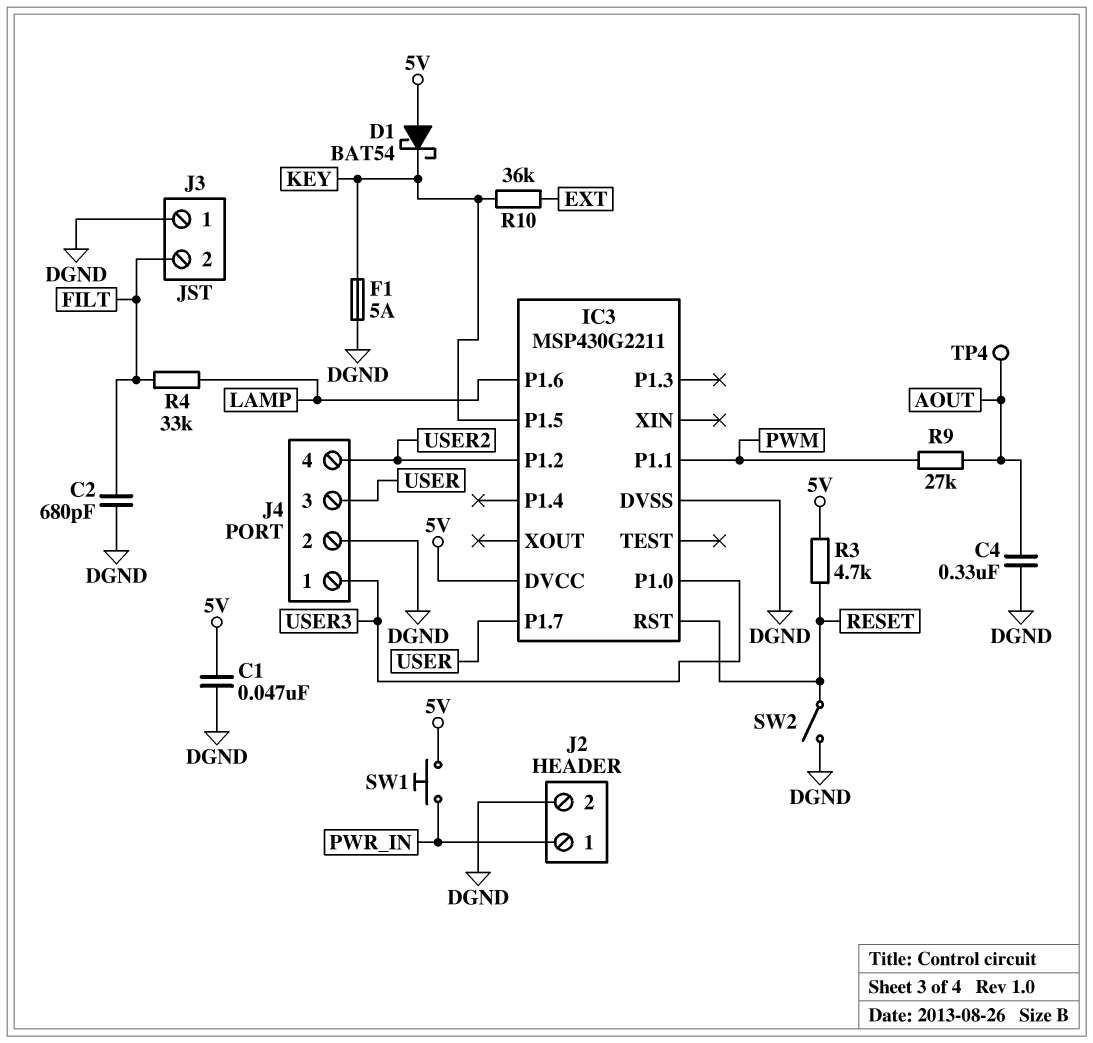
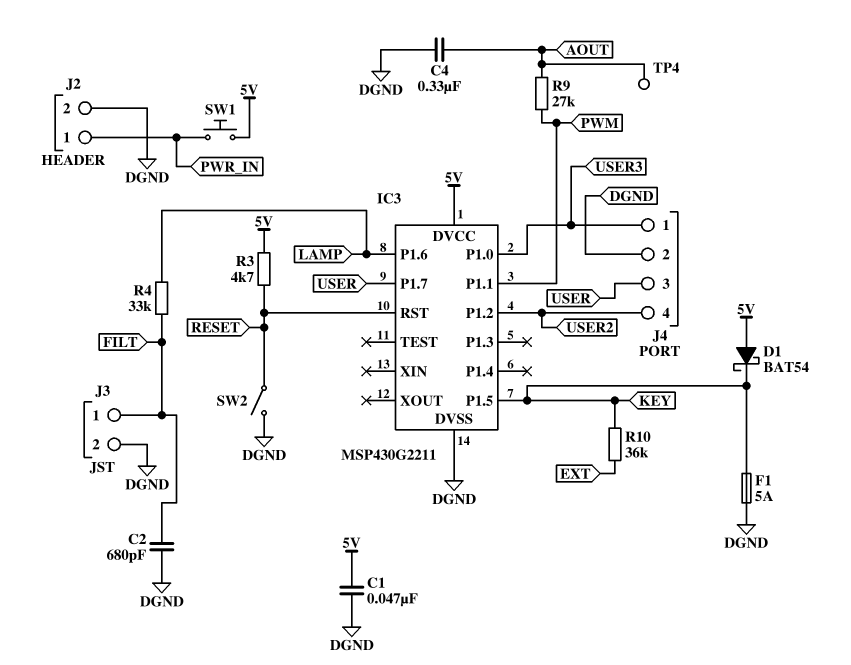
J3 pin 1: DGND -> FILT
J3 pin 2: FILT -> DGND

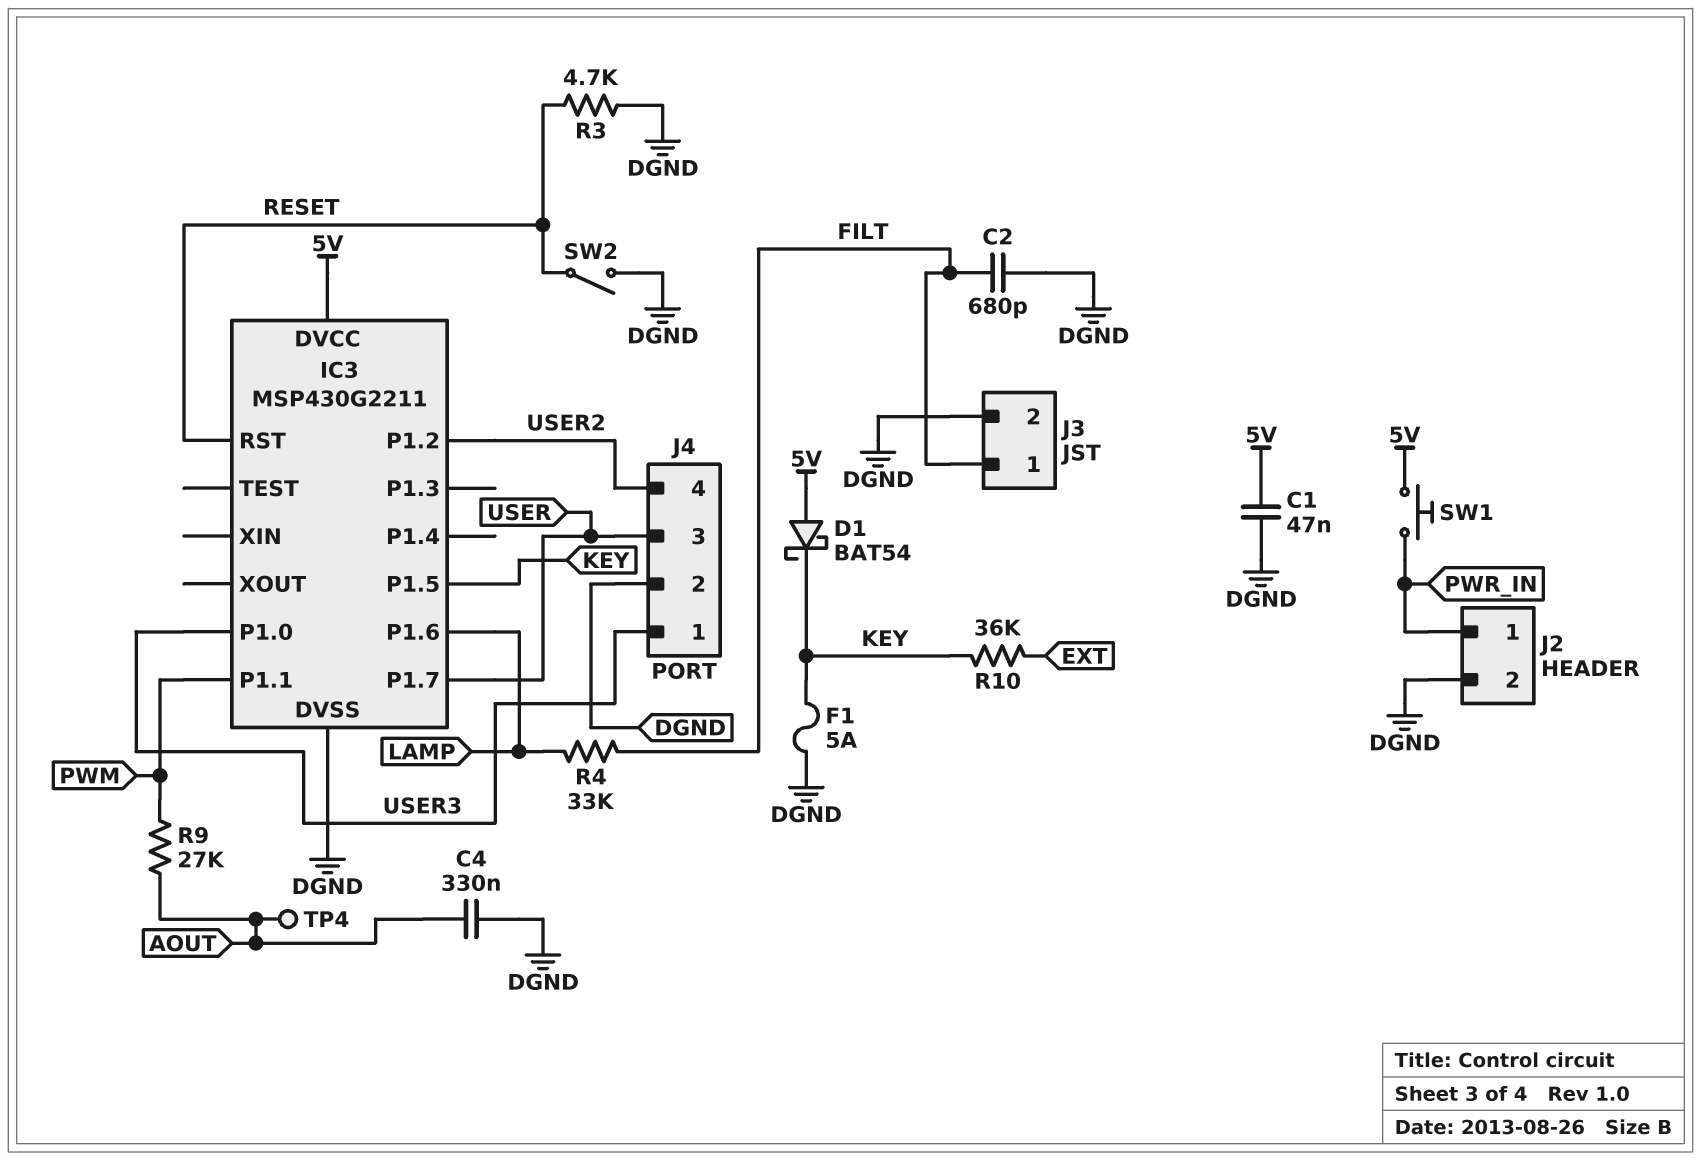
R3: 4.7k (5V, RESET) -> 4.7k (DGND, RESET)

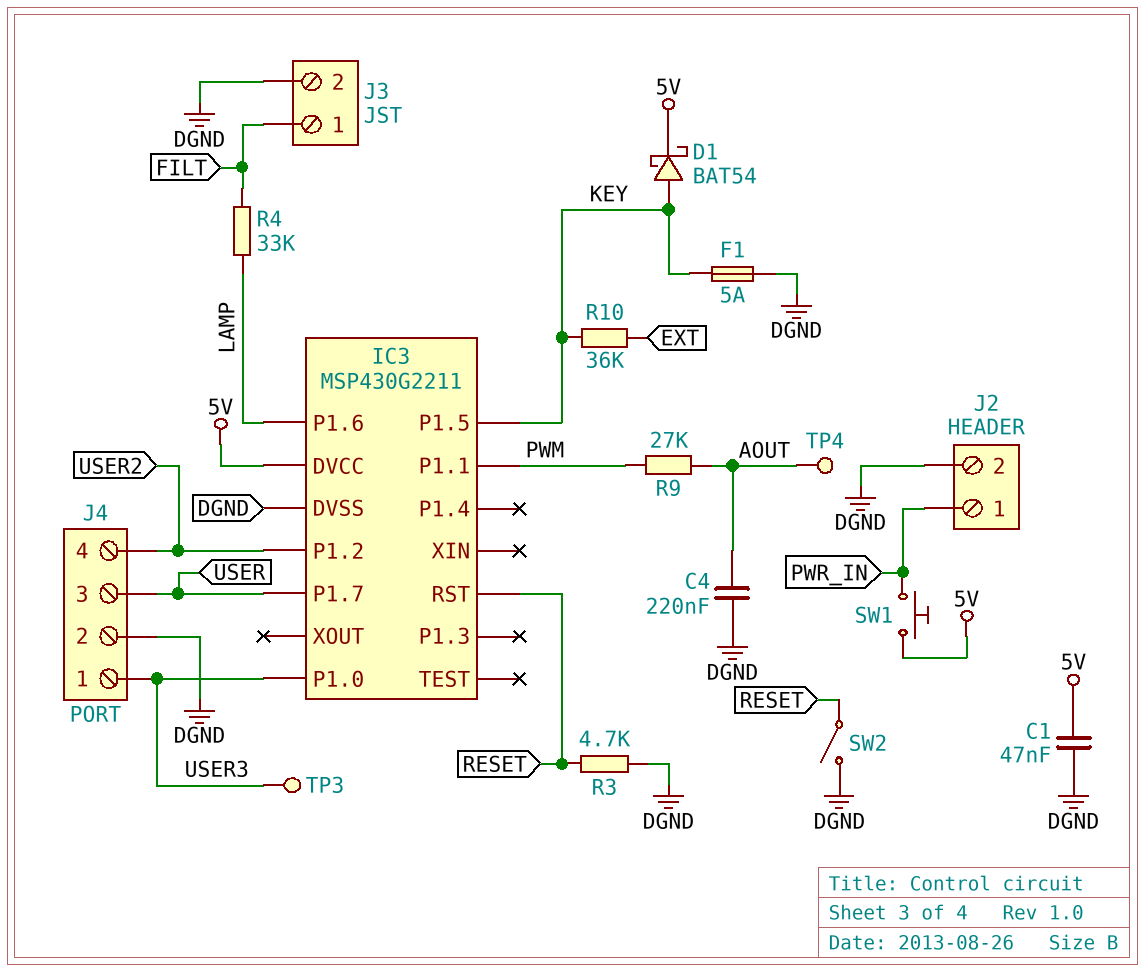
C2: 680pF (DGND, FILT) -> none
C4: 330nF (AOUT, DGND) -> 220nF (AOUT, DGND)
D1: schottky BAT54 (A 5V, K KEY) -> schottky BAT54 (A KEY, K 5V)
TP3: none -> test point (USER3)

